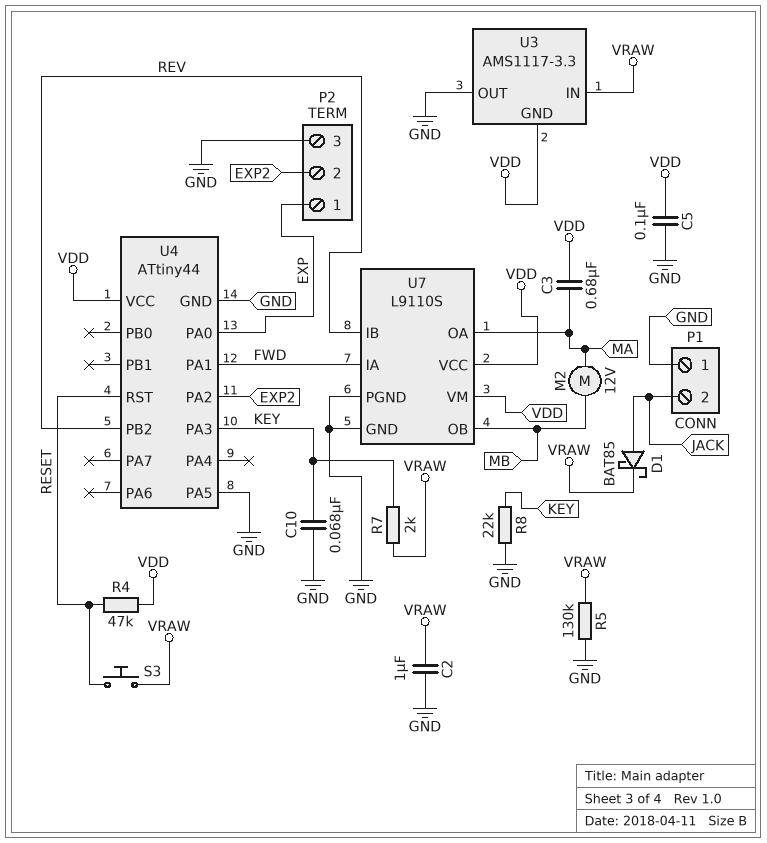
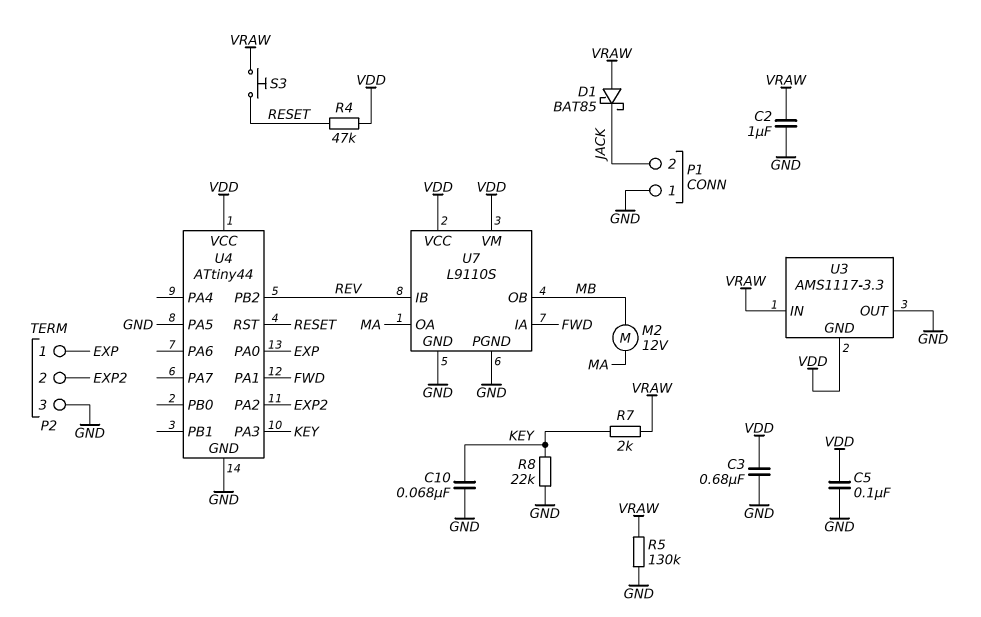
C3: 680nF (MA, VDD) -> 680nF (GND, VDD)
D1: schottky BAT85 (A JACK, K VRAW) -> schottky BAT85 (A VRAW, K JACK)

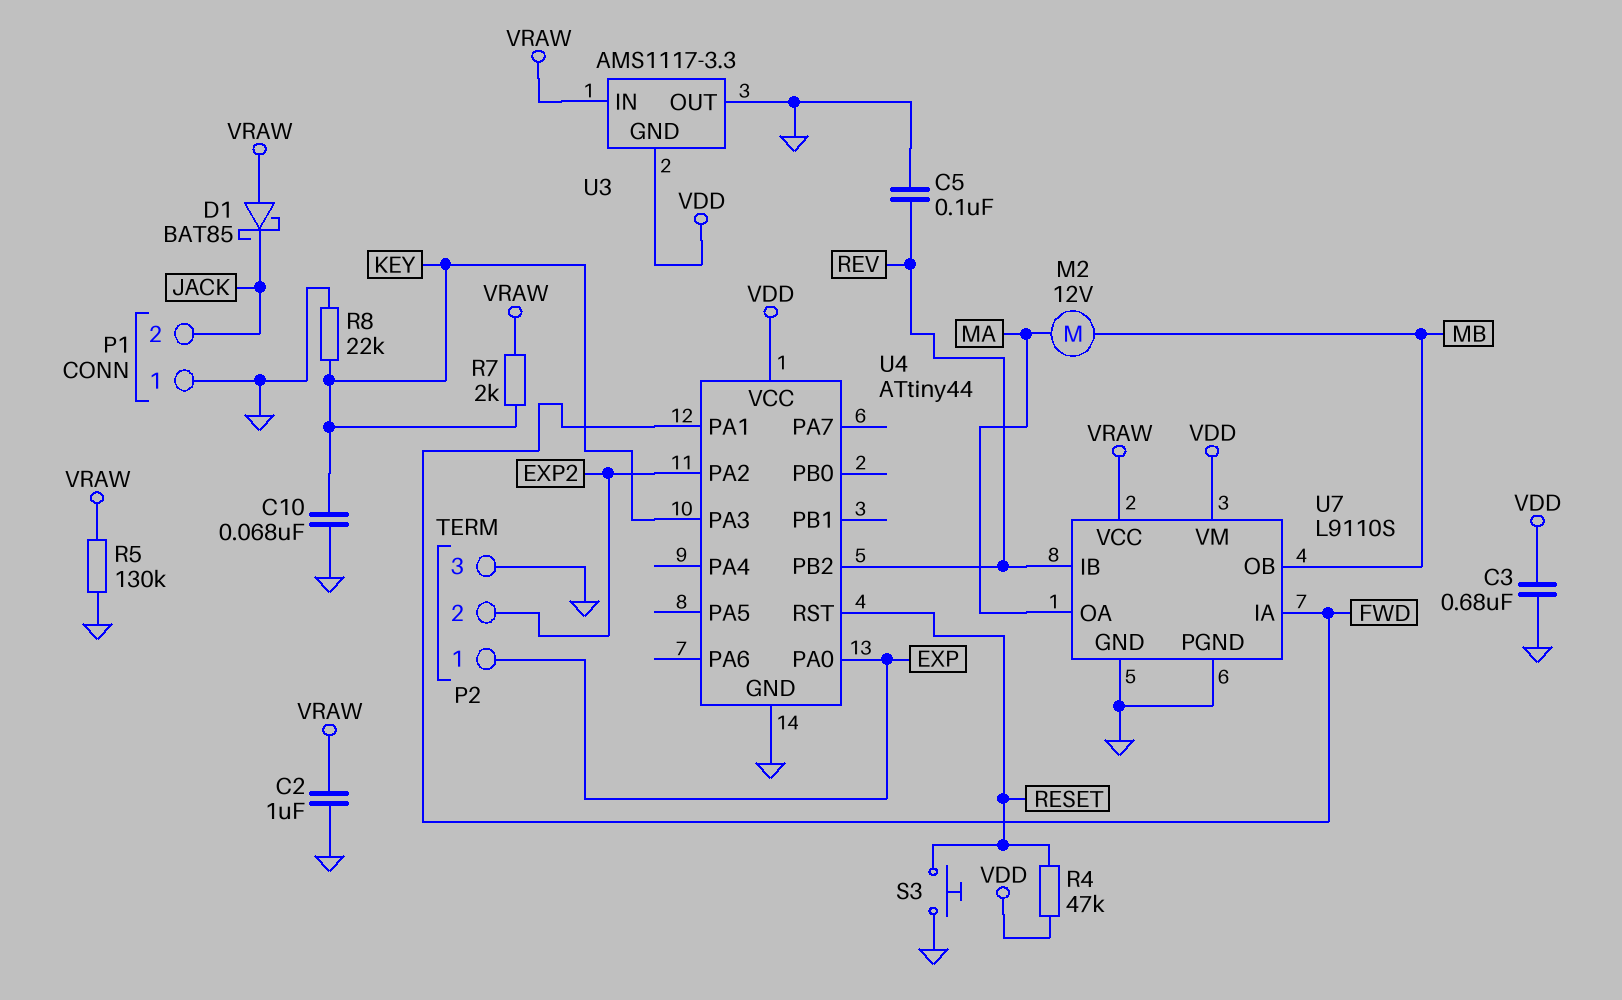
C5: 100nF (GND, VDD) -> 100nF (GND, REV)
S3: button (RESET, VRAW) -> button (GND, RESET)
U4 pin PA5: GND -> none
U7 pin VCC: VDD -> VRAW

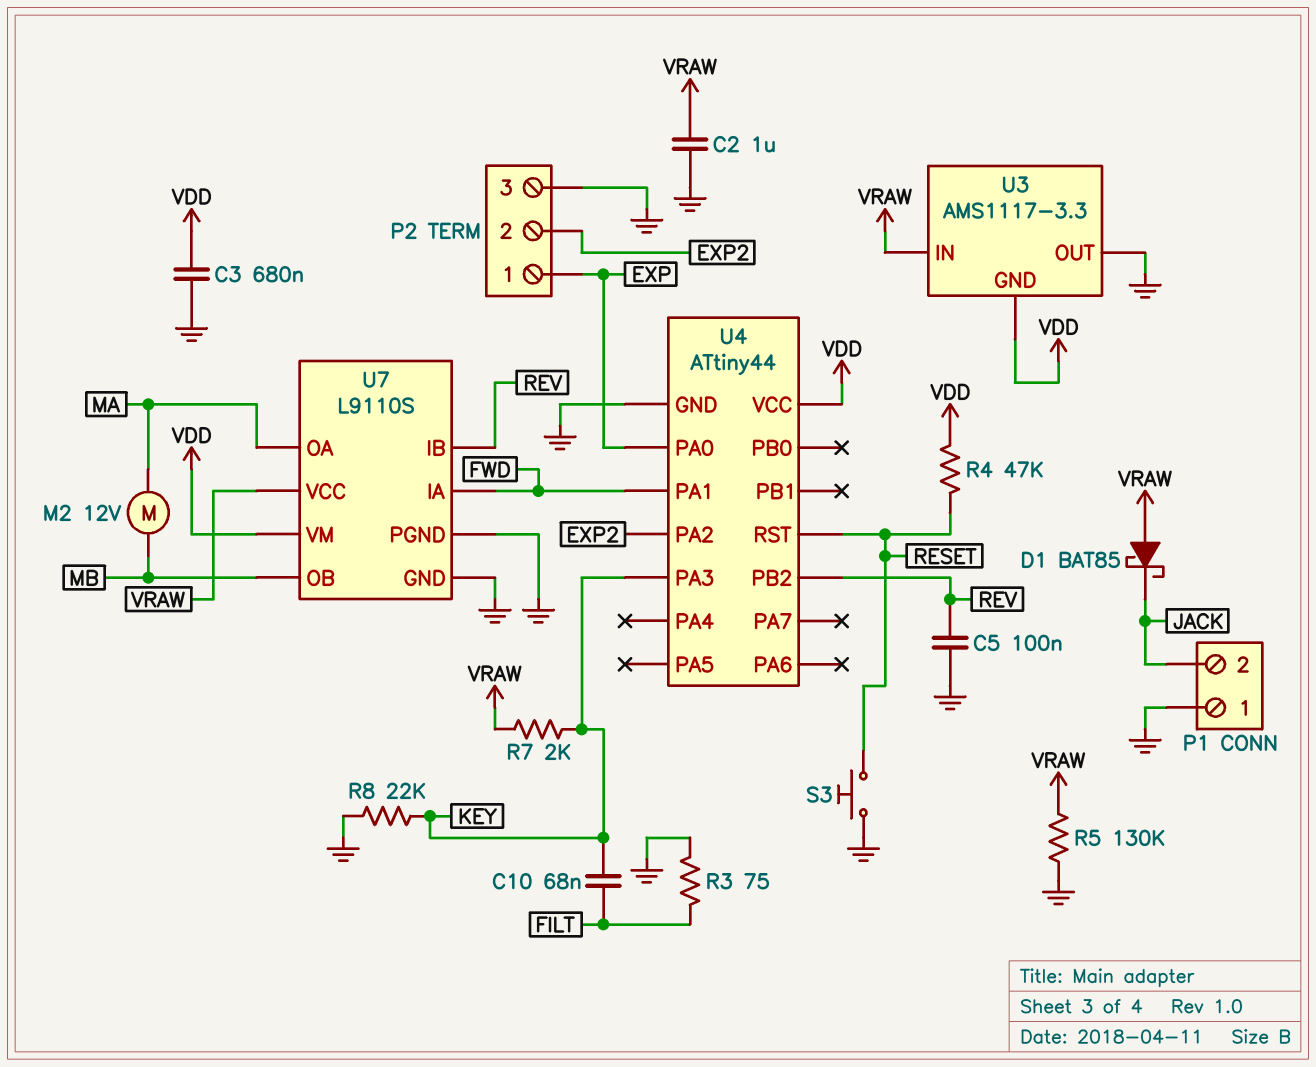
C10: 68nF (GND, KEY) -> 68nF (FILT, KEY)
R3: none -> 75 (FILT, GND)

